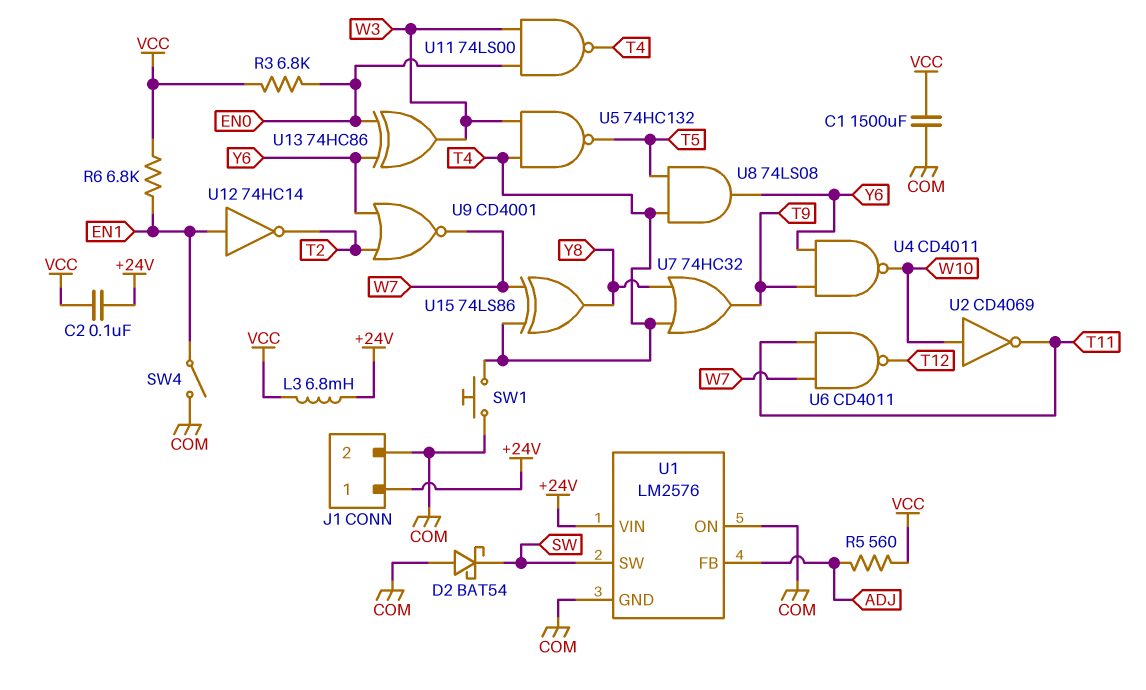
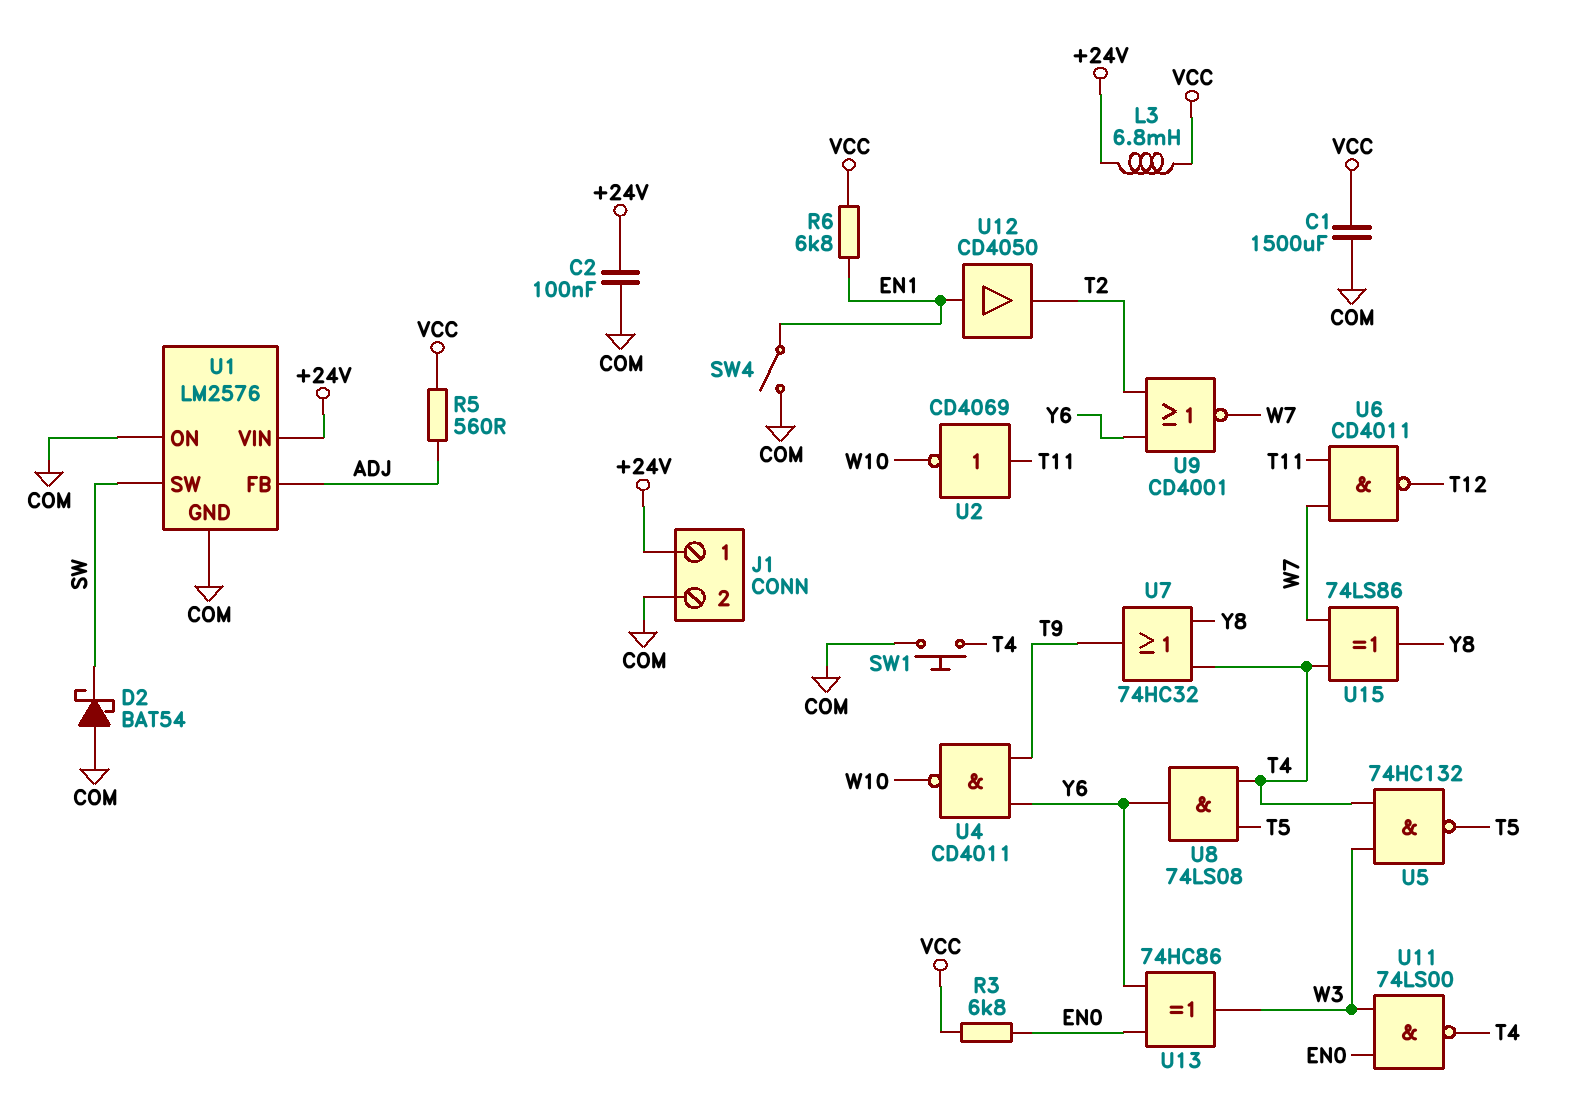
C2: 100nF (+24V, VCC) -> 100nF (+24V, COM)
U2: NOT CD4069 (in W10, out T11) -> NOT CD4069 (in T11, out W10)
U12: NOT 74HC14 (in EN1, out T2) -> buffer CD4050 (in EN1, out T2)

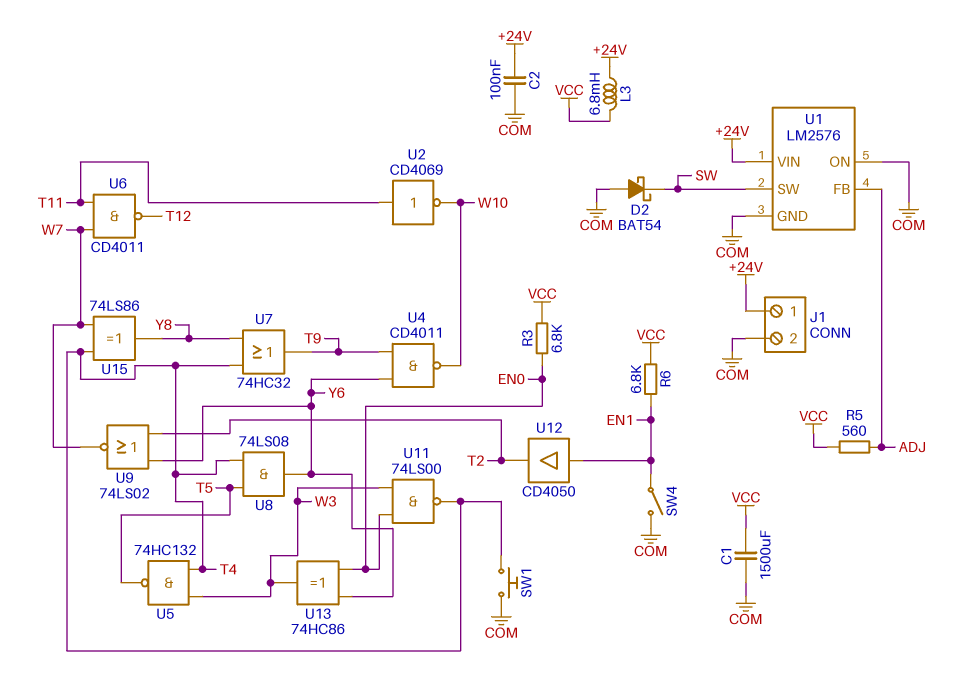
U9: NOR CD4001 (in T2, in Y6, out W7) -> NOR 74LS02 (in T2, in Y6, out W7)

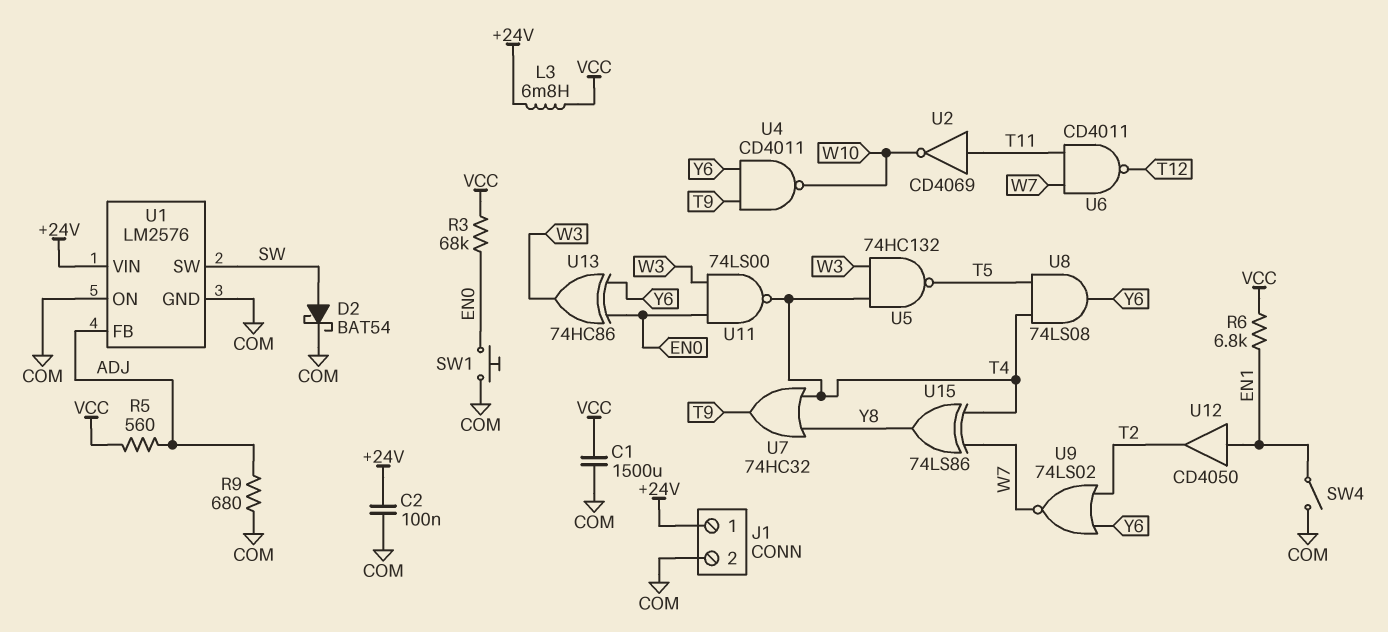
D2: schottky BAT54 (A COM, K SW) -> schottky BAT54 (A SW, K COM)
R3: 6.8k (EN0, VCC) -> 68k (EN0, VCC)
R9: none -> 680 (ADJ, COM)
SW1: button (COM, T4) -> button (COM, EN0)

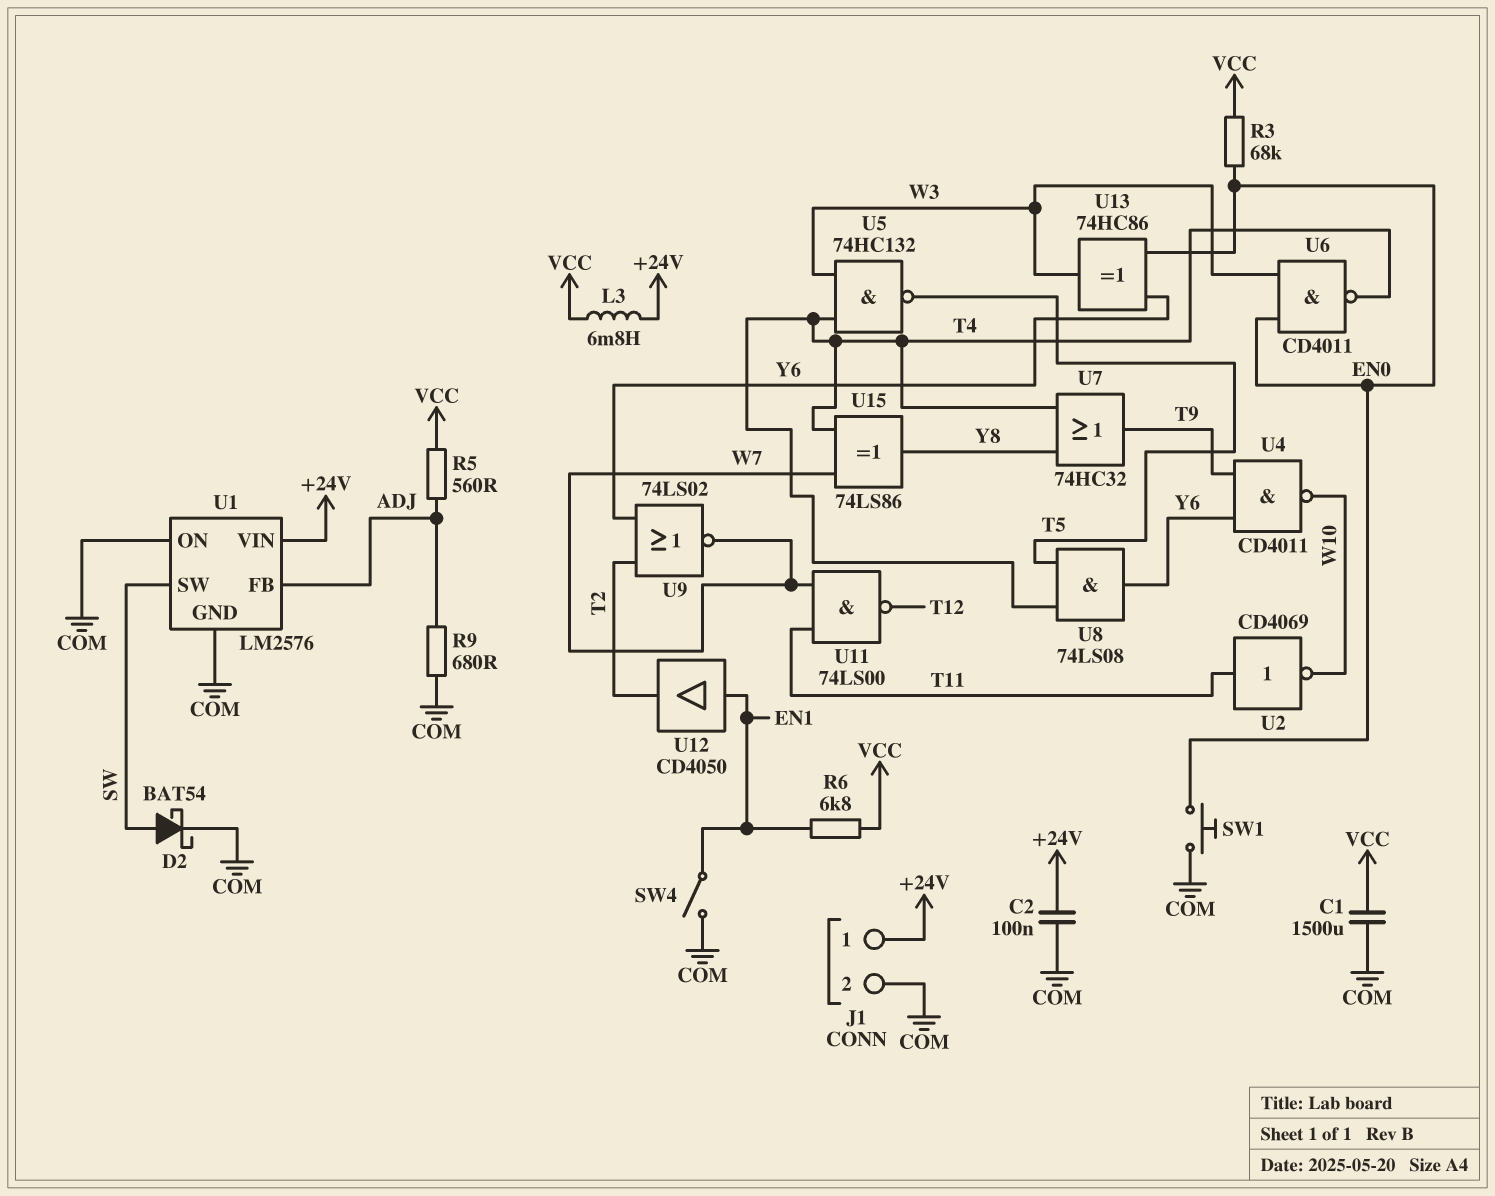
U6: NAND CD4011 (in T11, in W7, out T12) -> NAND CD4011 (in EN0, in W3, out T4)
U11: NAND 74LS00 (in EN0, in W3, out T4) -> NAND 74LS00 (in T11, in W7, out T12)

